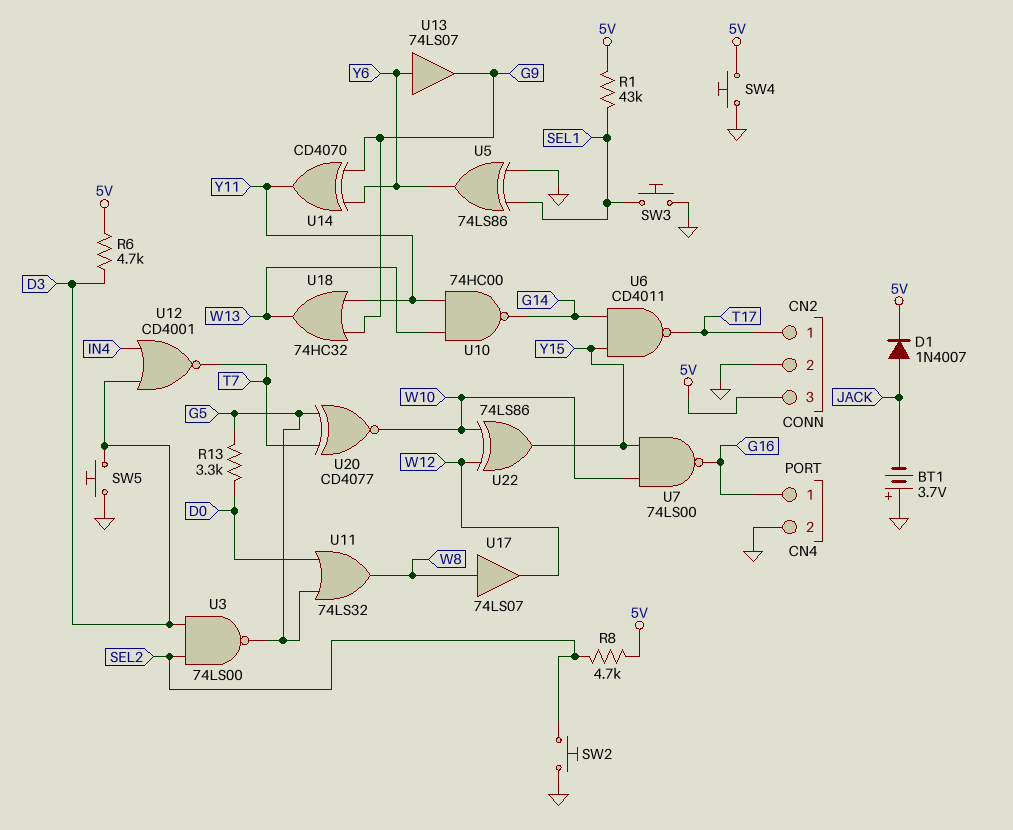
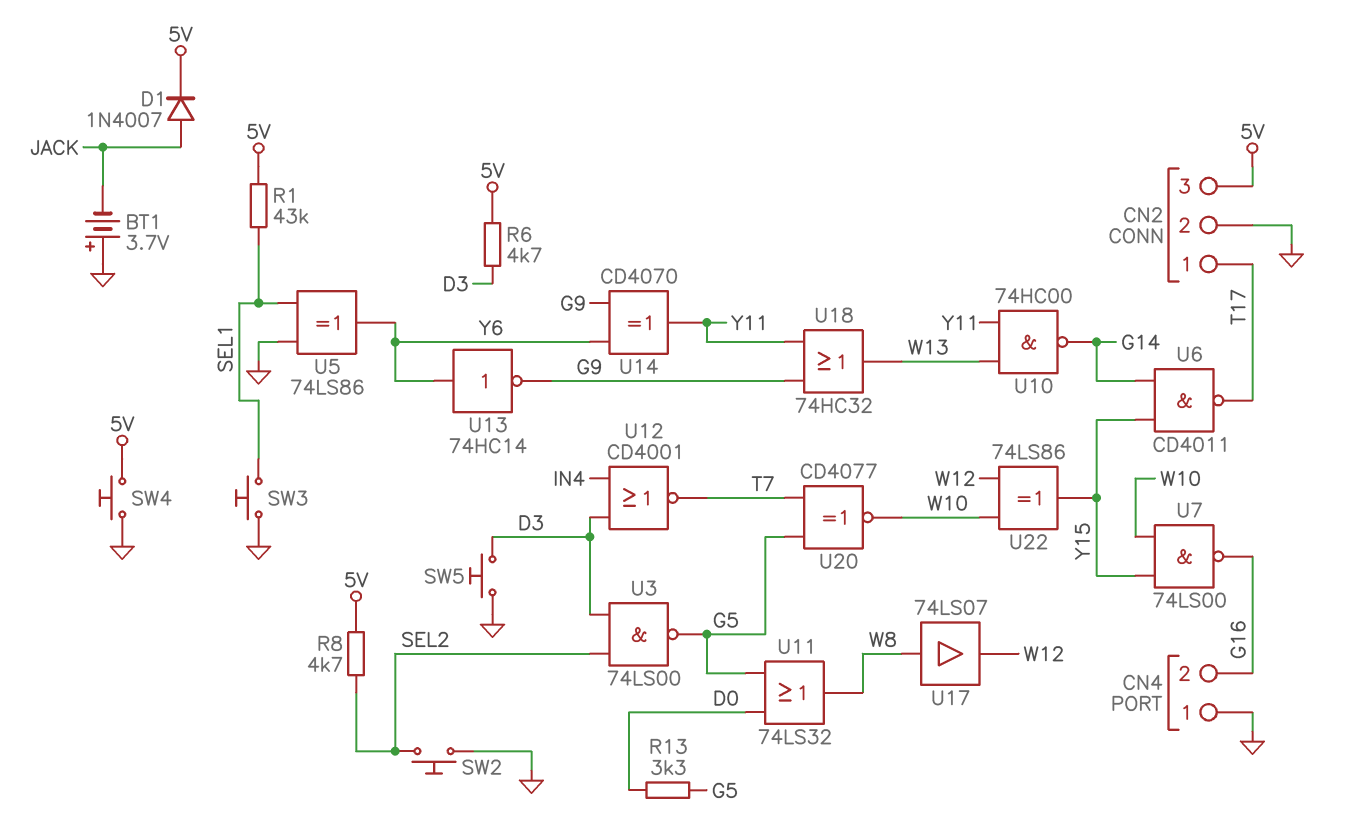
CN4 pin 1: G16 -> GND
CN4 pin 2: GND -> G16
U13: buffer 74LS07 (in Y6, out G9) -> NOT 74HC14 (in Y6, out G9)

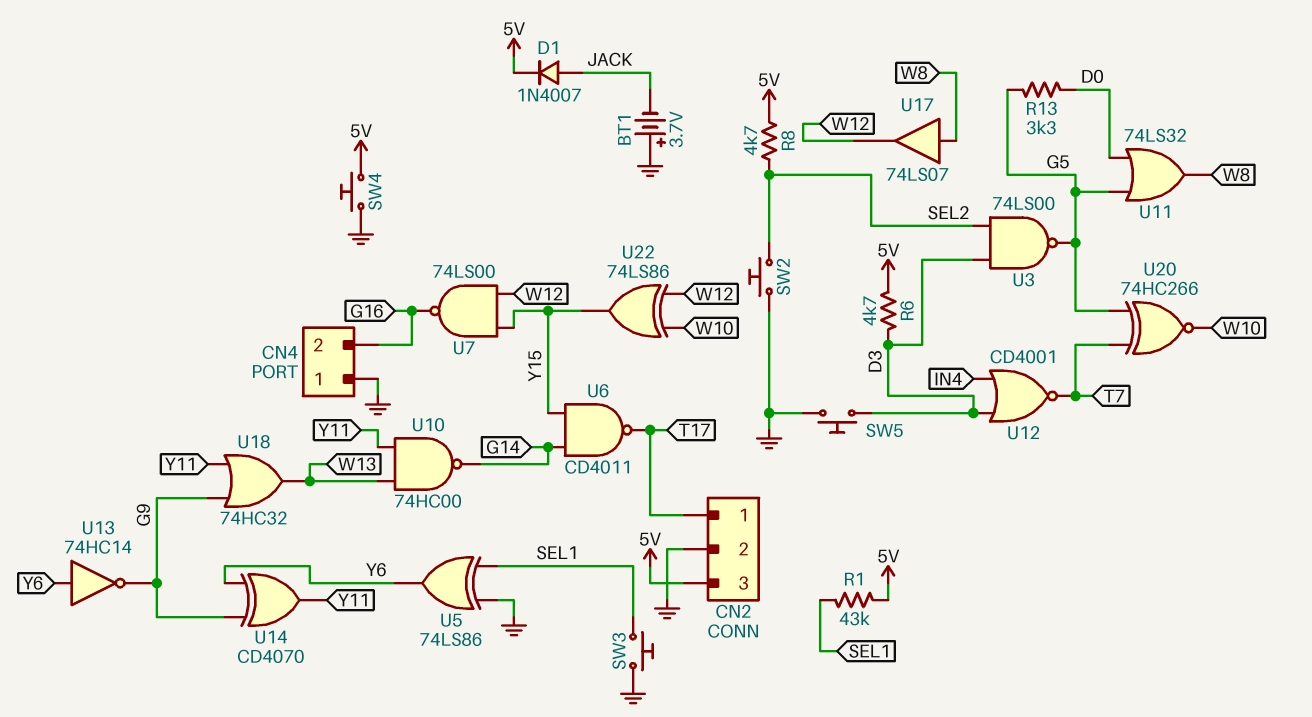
U7: NAND 74LS00 (in W10, in Y15, out G16) -> NAND 74LS00 (in W12, in Y15, out G16)
U20: XNOR CD4077 (in G5, in T7, out W10) -> XNOR 74HC266 (in G5, in T7, out W10)

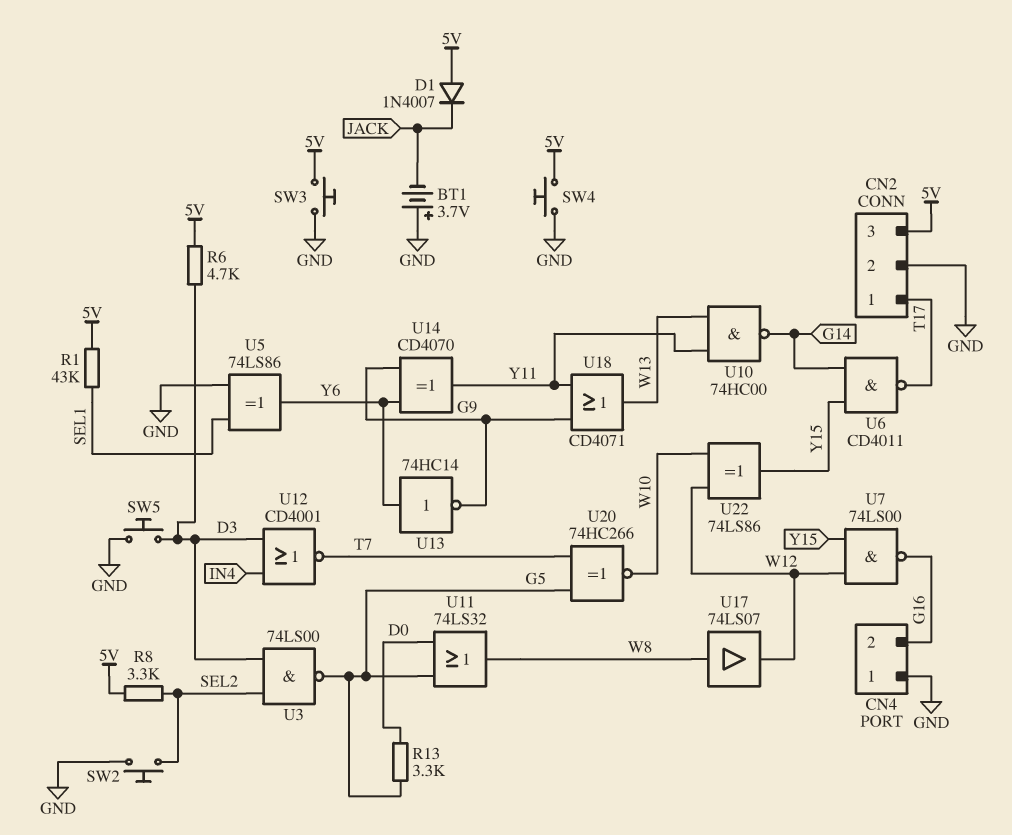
D1: diode 1N4007 (A JACK, K 5V) -> diode 1N4007 (A 5V, K JACK)
R8: 4.7k (5V, SEL2) -> 3.3k (5V, SEL2)
SW3: button (GND, SEL1) -> button (5V, GND)
U18: OR 74HC32 (in G9, in Y11, out W13) -> OR CD4071 (in G9, in Y11, out W13)

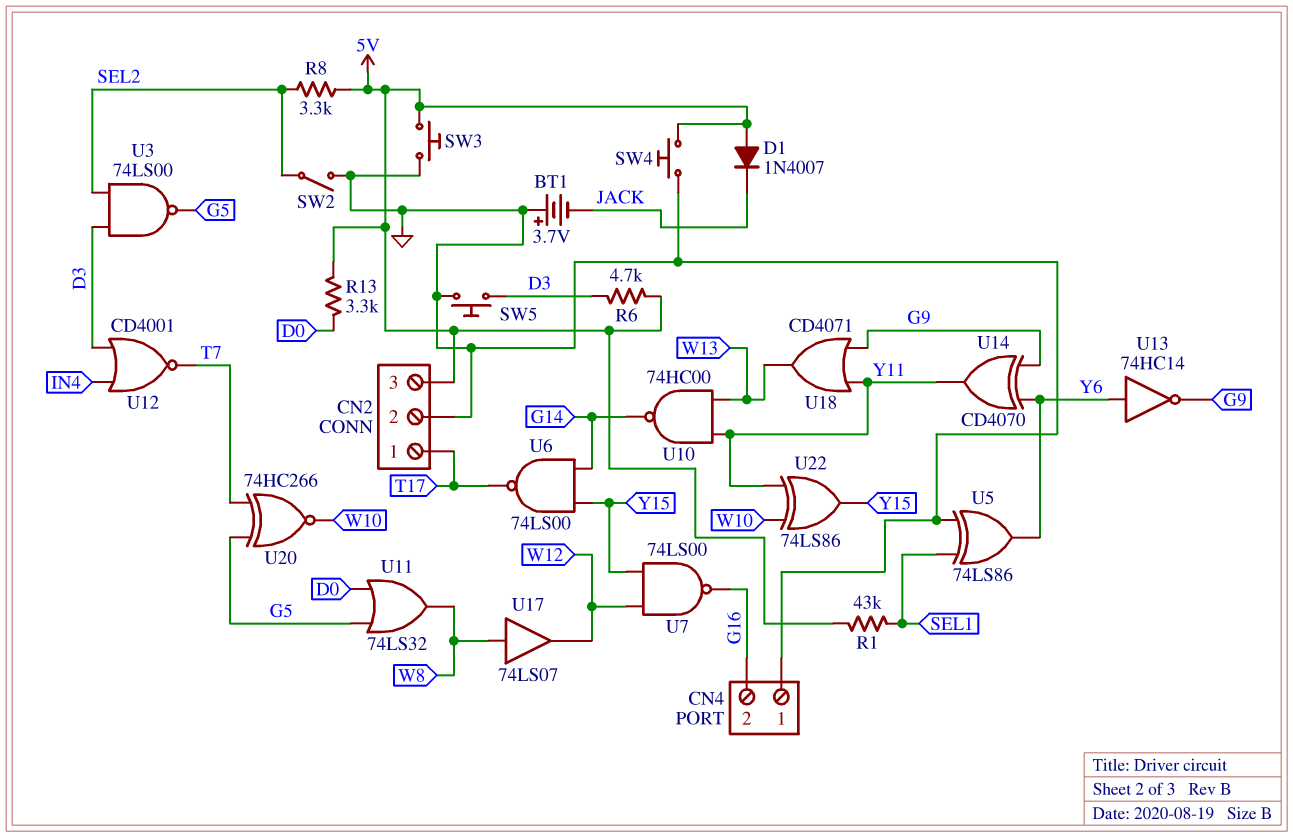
R13: 3.3k (D0, G5) -> 3.3k (5V, D0)
SW2: button (GND, SEL2) -> switch (GND, SEL2)
U6: NAND CD4011 (in G14, in Y15, out T17) -> NAND 74LS00 (in G14, in Y15, out T17)
U22: XOR 74LS86 (in W10, in W12, out Y15) -> XOR 74LS86 (in W10, in Y11, out Y15)

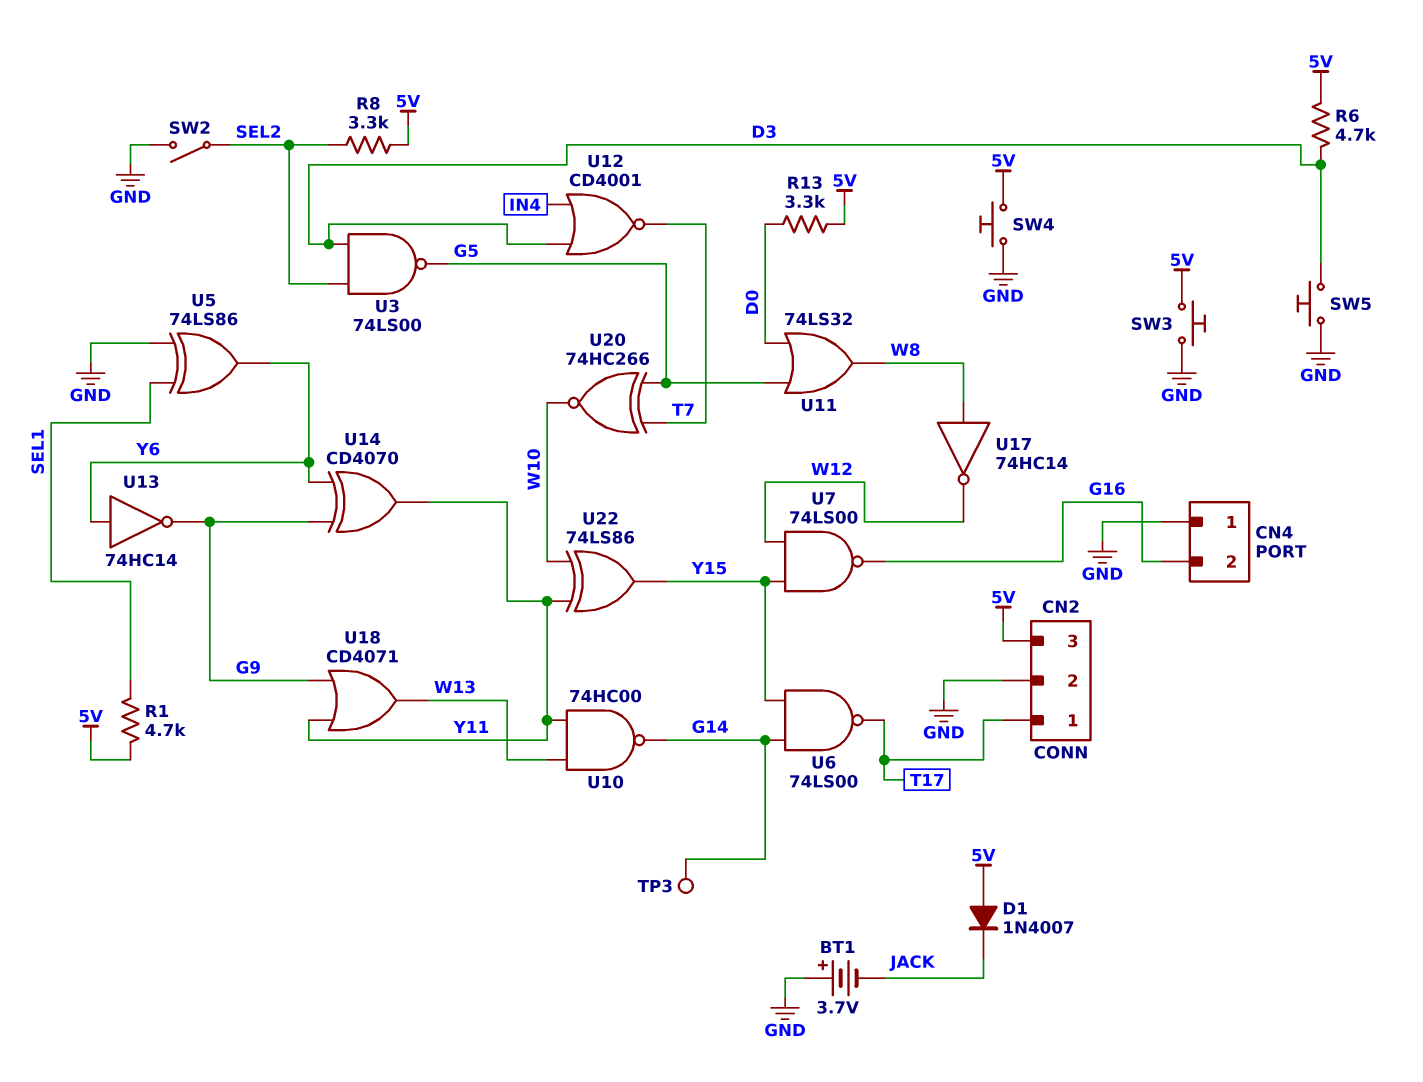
R1: 43k (5V, SEL1) -> 4.7k (5V, SEL1)
TP3: none -> test point (G14)
U17: buffer 74LS07 (in W8, out W12) -> NOT 74HC14 (in W8, out W12)

